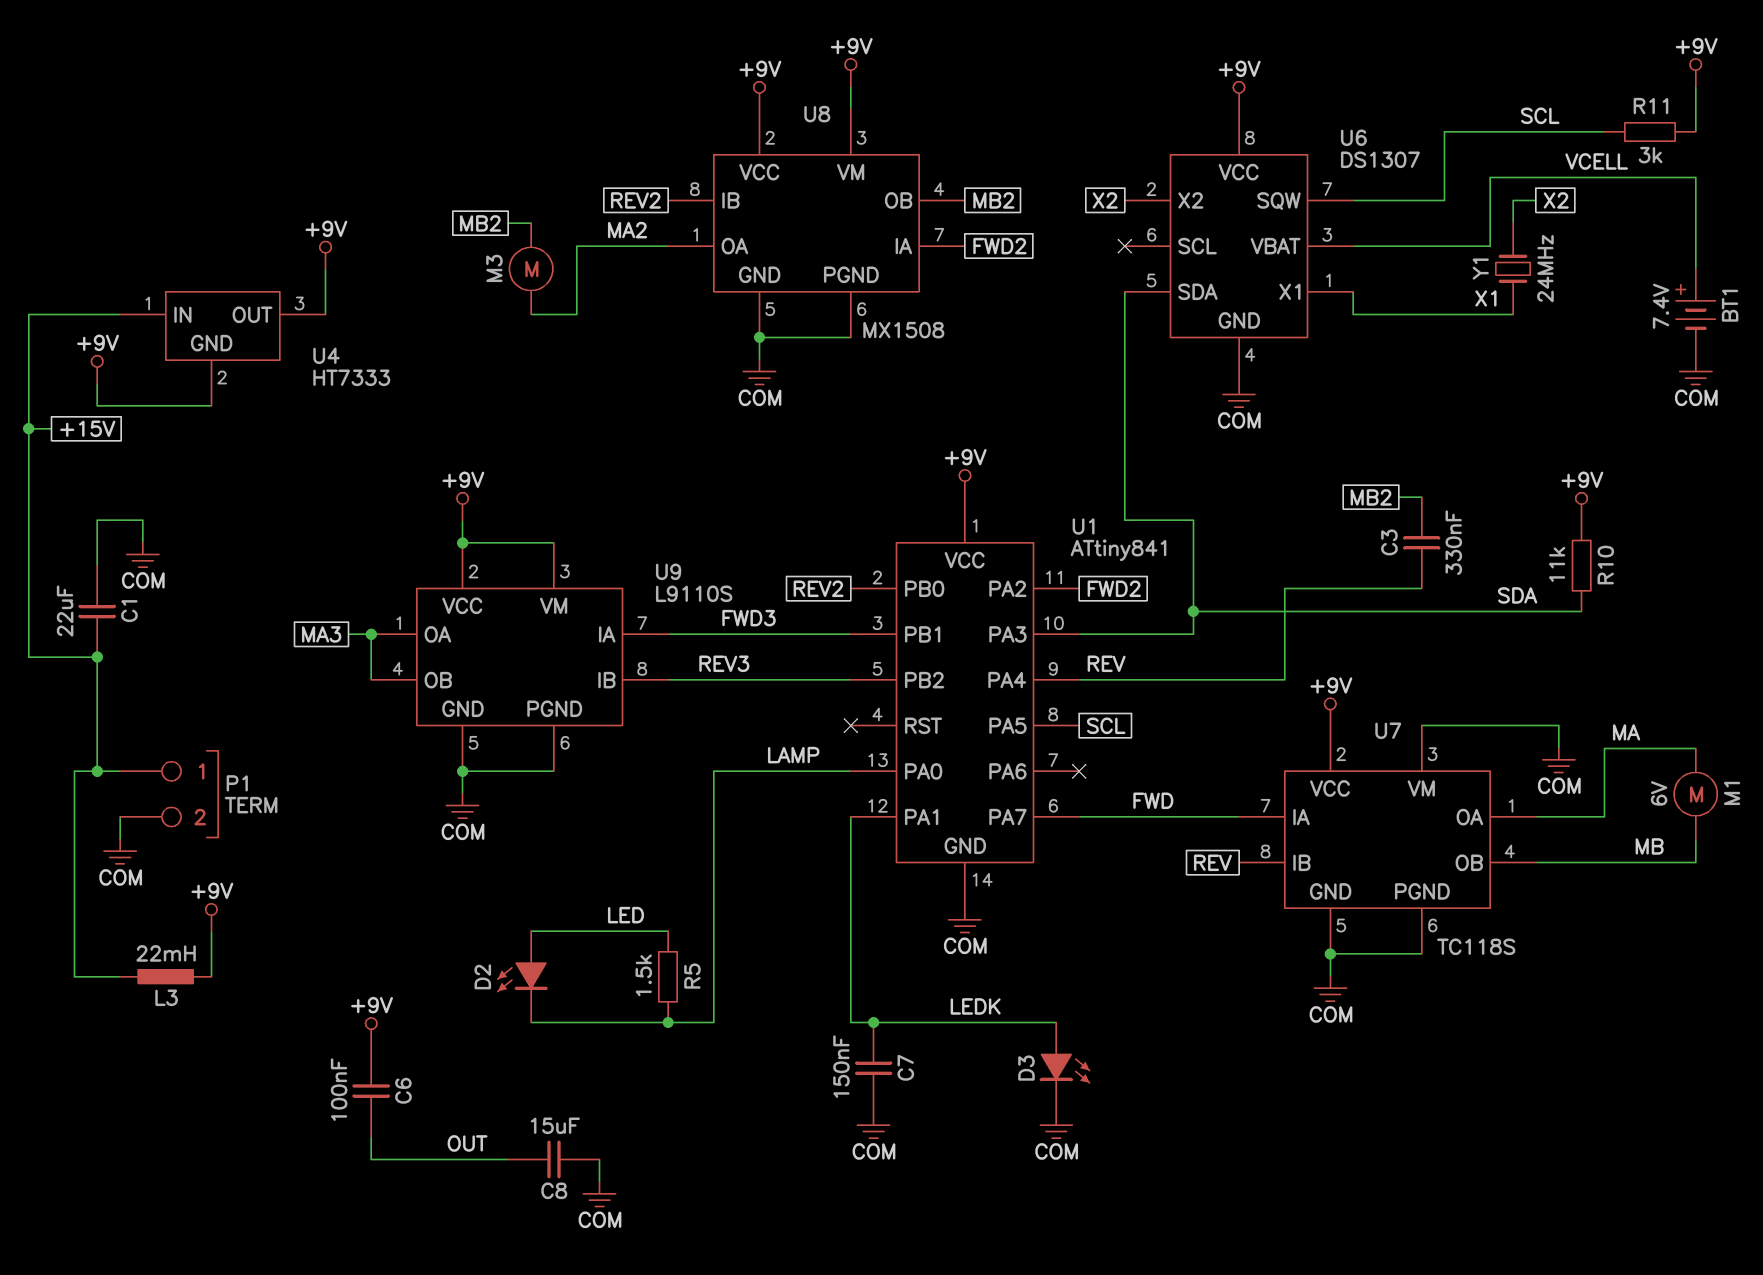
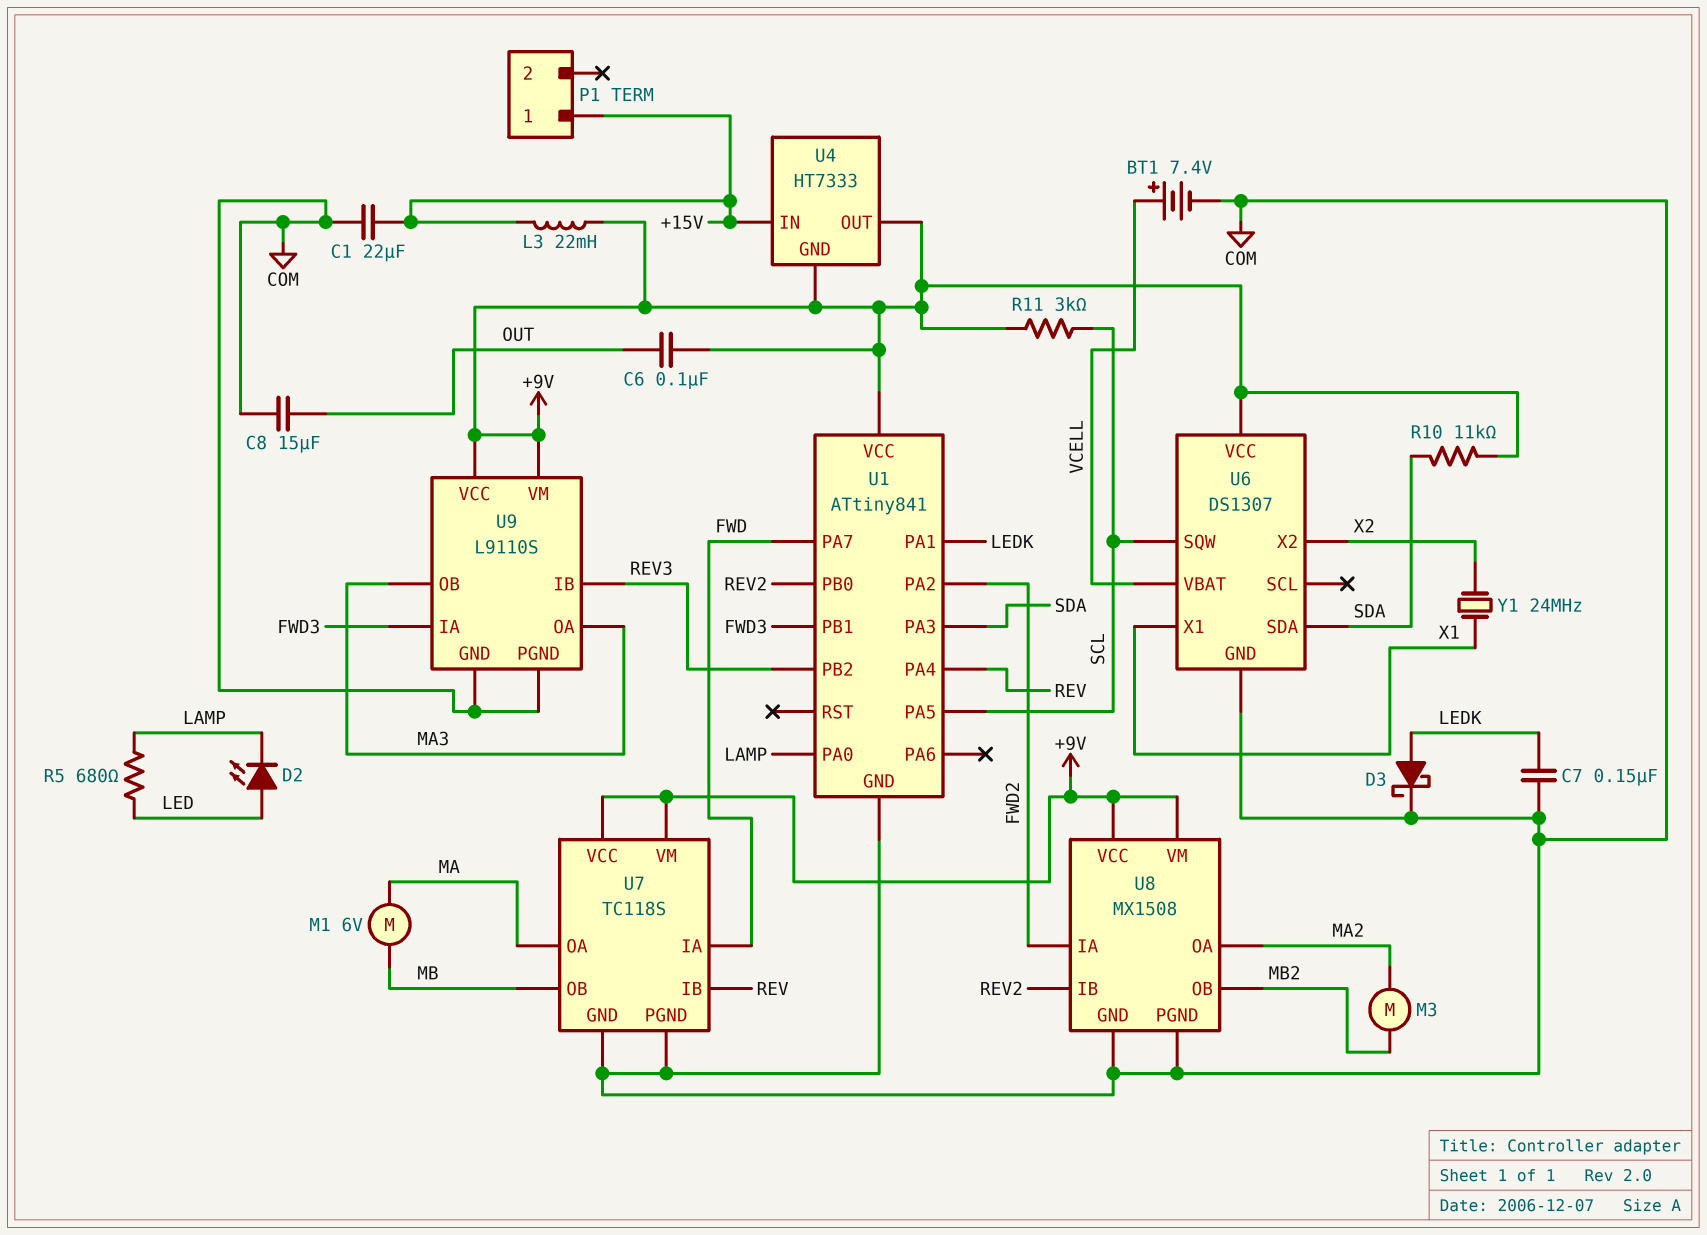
C3: 330nF (MB2, REV) -> none
D3: LED (A LEDK, K COM) -> schottky (A LEDK, K COM)
P1 pin 2: COM -> none
R5: 1.5k (LAMP, LED) -> 680 (LAMP, LED)
U7 pin VM: COM -> +9V

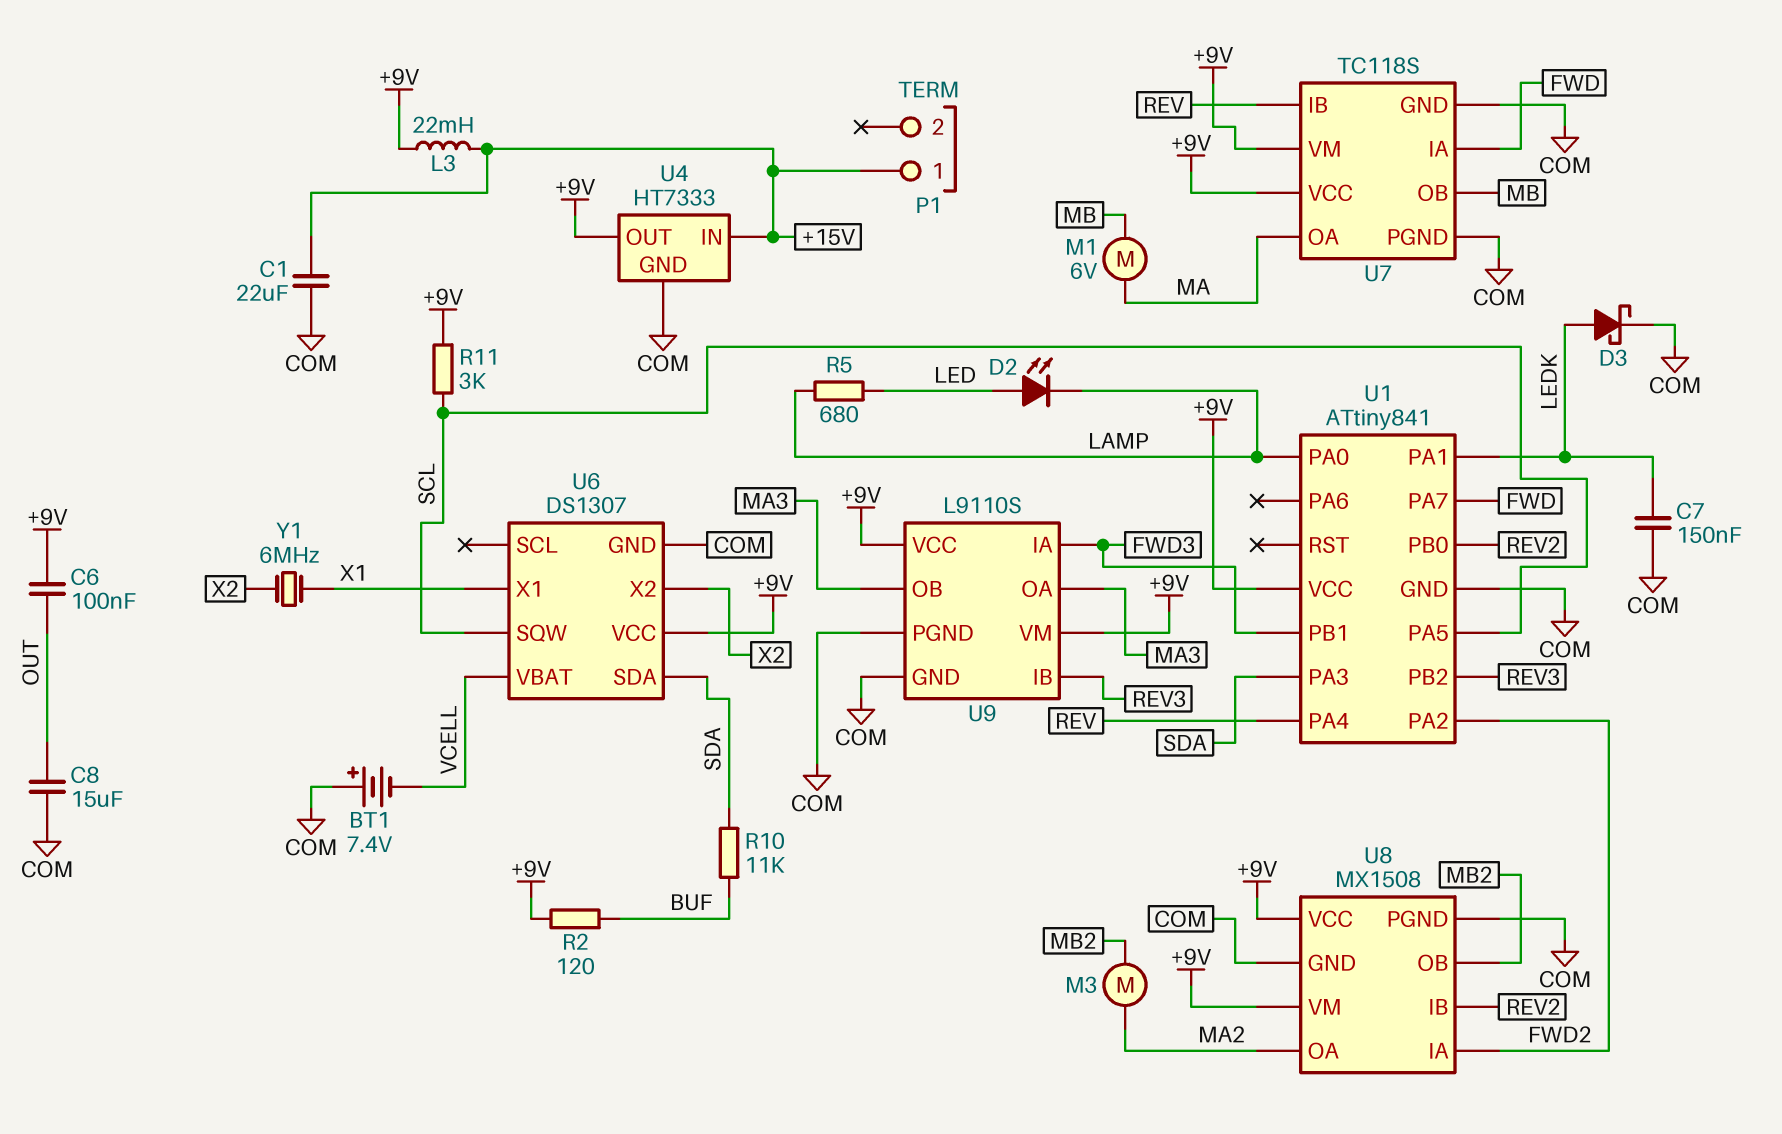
BT1: 7.4V (plus VCELL, minus COM) -> 7.4V (plus COM, minus VCELL)
R2: none -> 120 (+9V, BUF)
R10: 11k (+9V, SDA) -> 11k (BUF, SDA)
U4 pin GND: +9V -> COM
Y1: 24MHz (X1, X2) -> 6MHz (X1, X2)

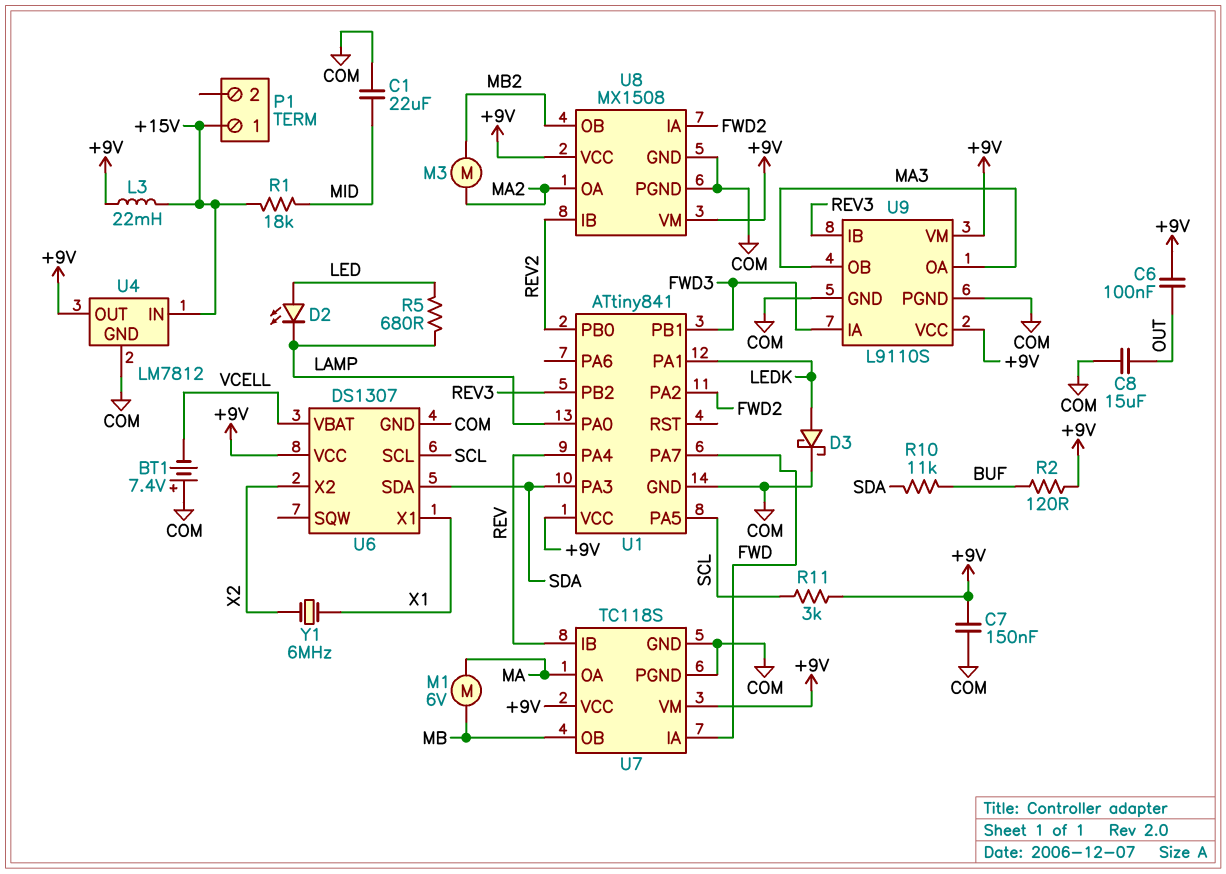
C1: 22uF (+15V, COM) -> 22uF (COM, MID)
C7: 150nF (COM, LEDK) -> 150nF (+9V, COM)
R1: none -> 18k (+15V, MID)
U4: HT7333 -> LM7812
U6 pin SCL: none -> SCL
U6 pin SQW: SCL -> none

